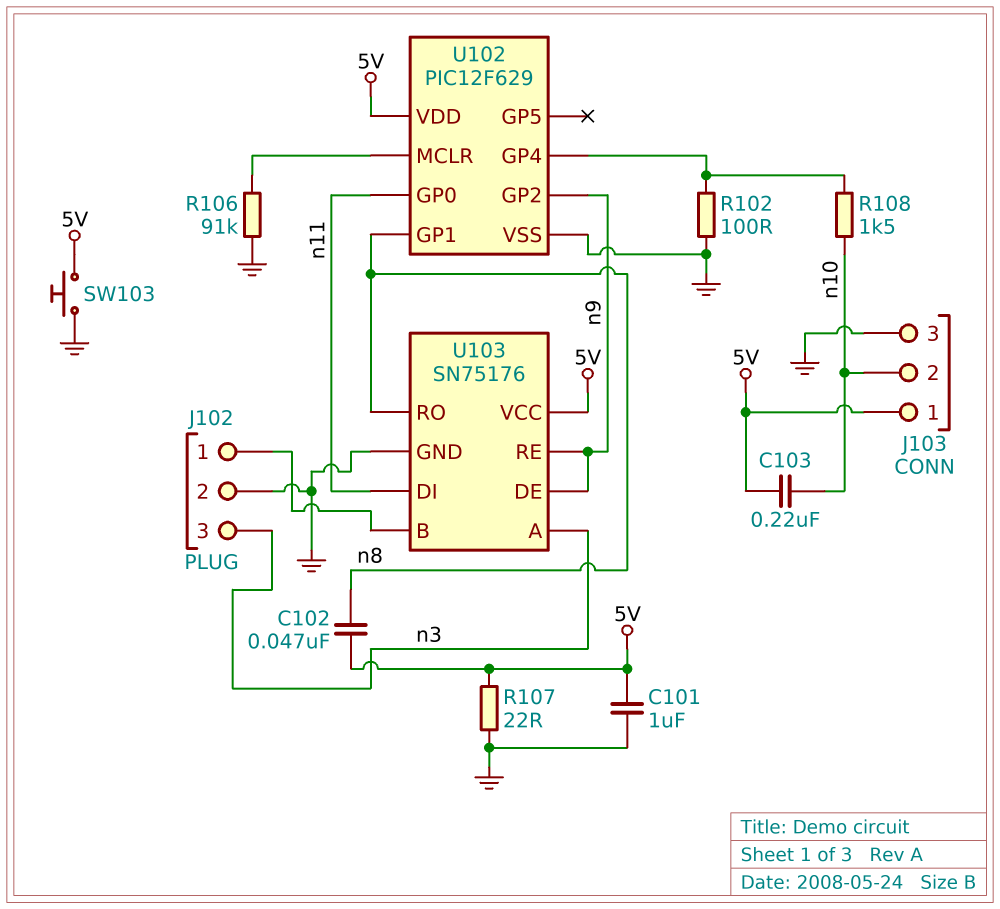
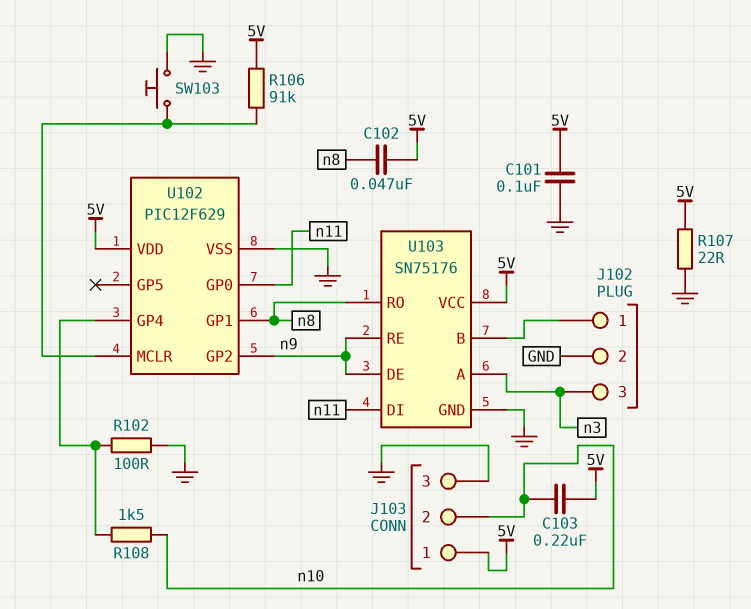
C101: 1uF (5V, GND) -> 100nF (5V, GND)
R106: 91k (GND, U102/MCLR) -> 91k (5V, U102/MCLR)
SW103: button (5V, GND) -> button (GND, U102/MCLR)

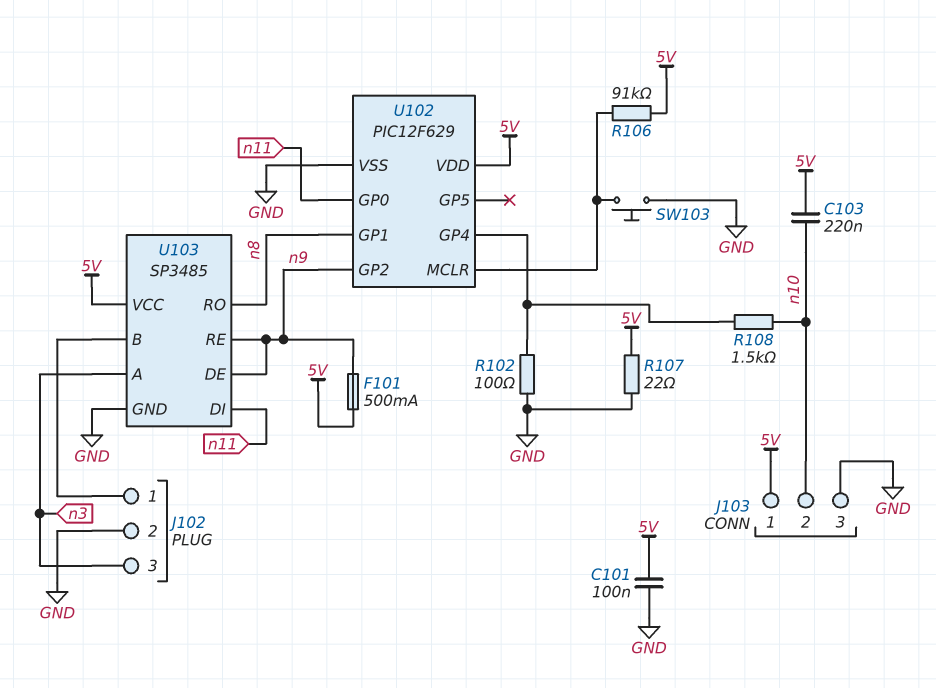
C102: 47nF (5V, n8) -> none
F101: none -> 500mA (5V, n9)
U103: SN75176 -> SP3485

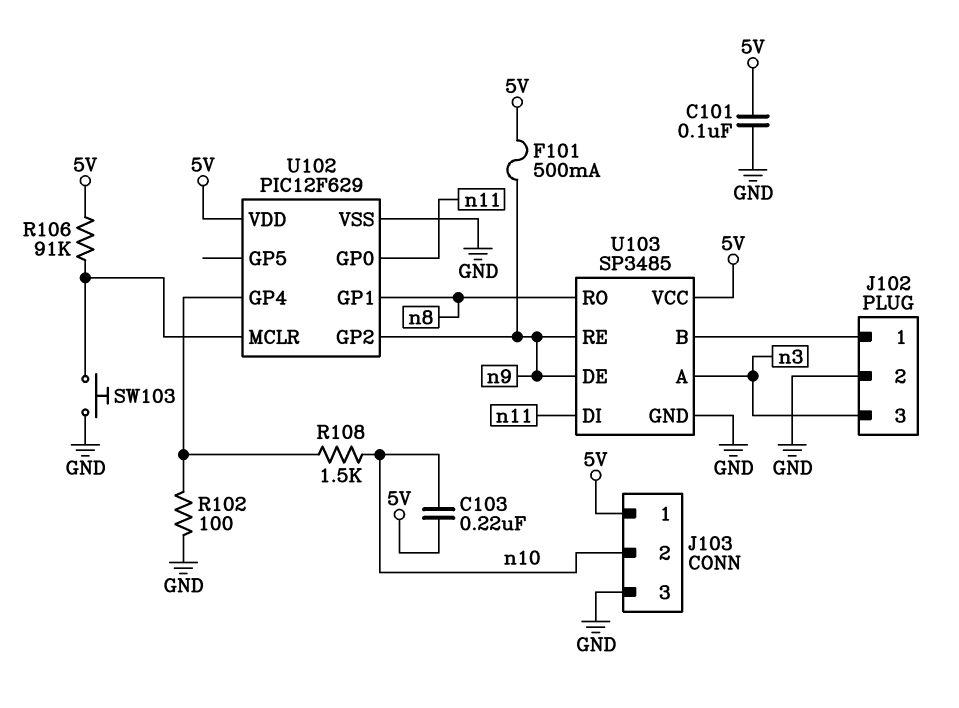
R107: 22 (5V, GND) -> none

